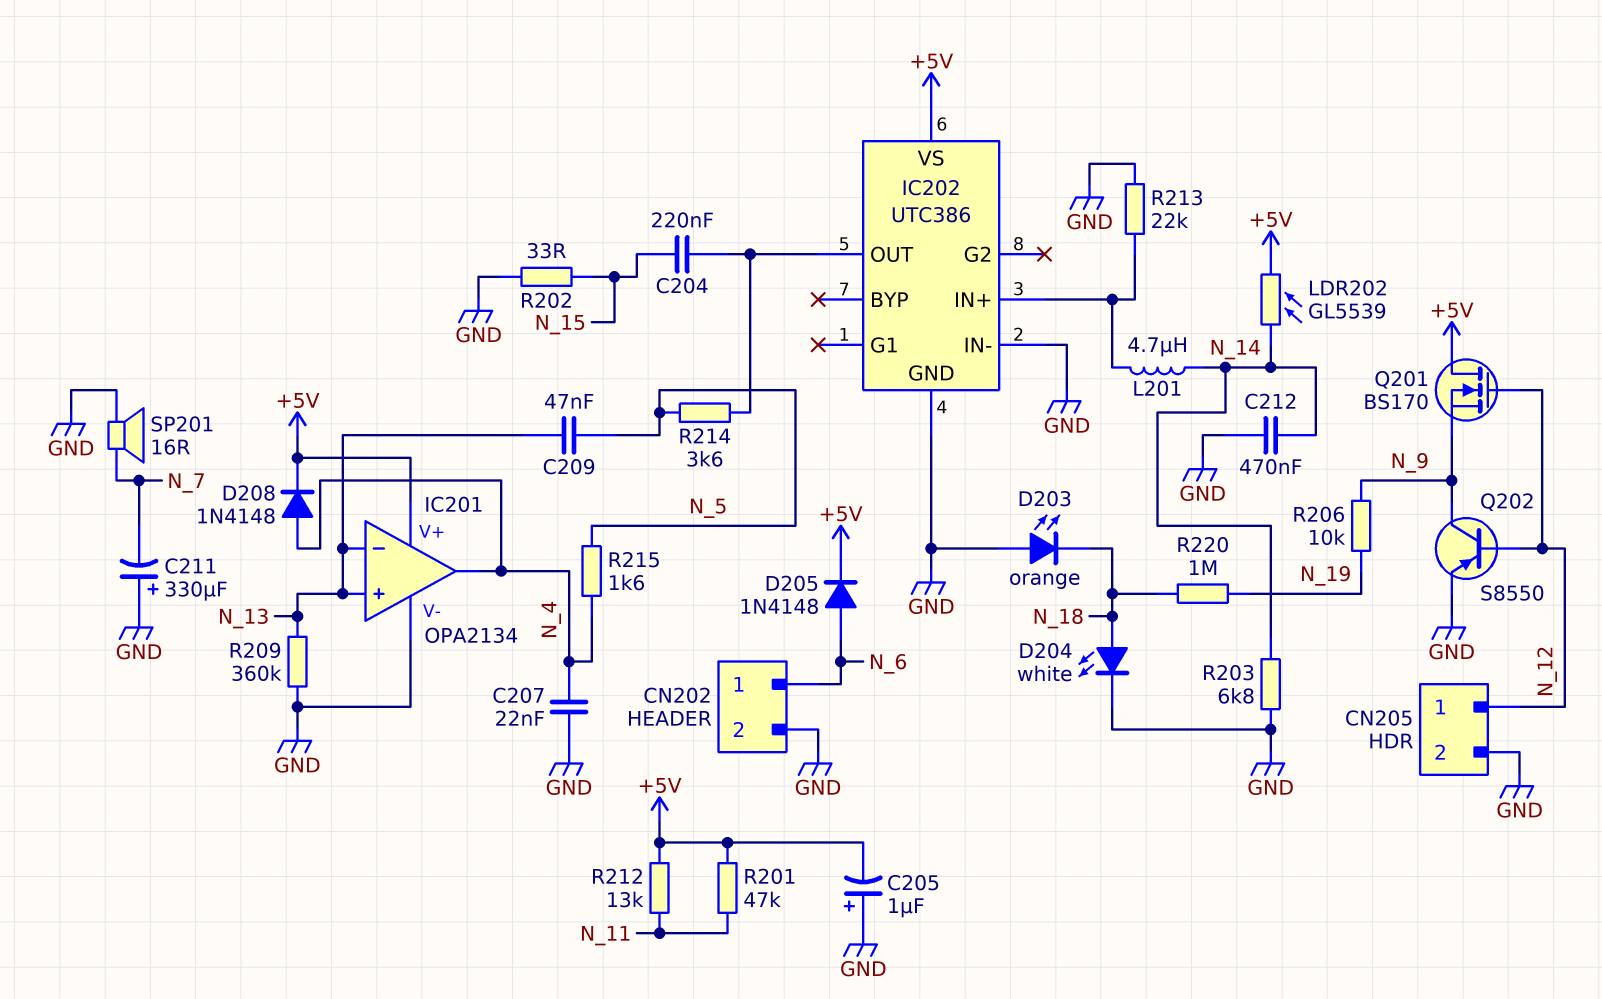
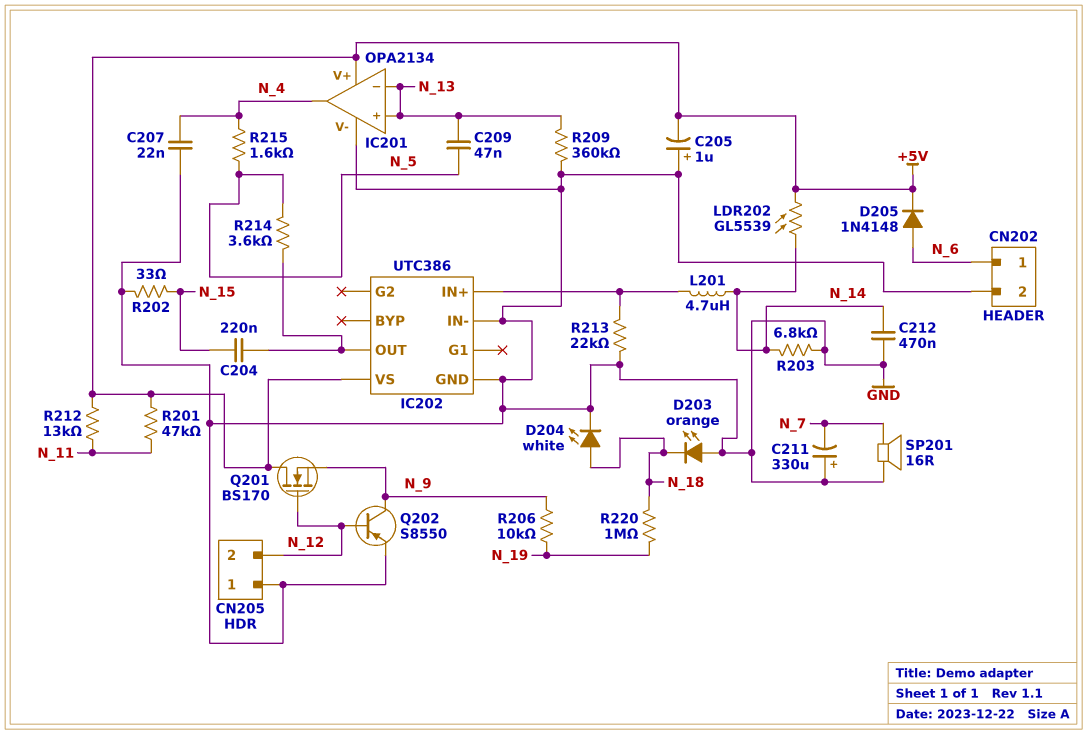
CN205 pin 1: N_12 -> GND
CN205 pin 2: GND -> N_12
D208: diode 1N4148 (A N_4, K +5V) -> none

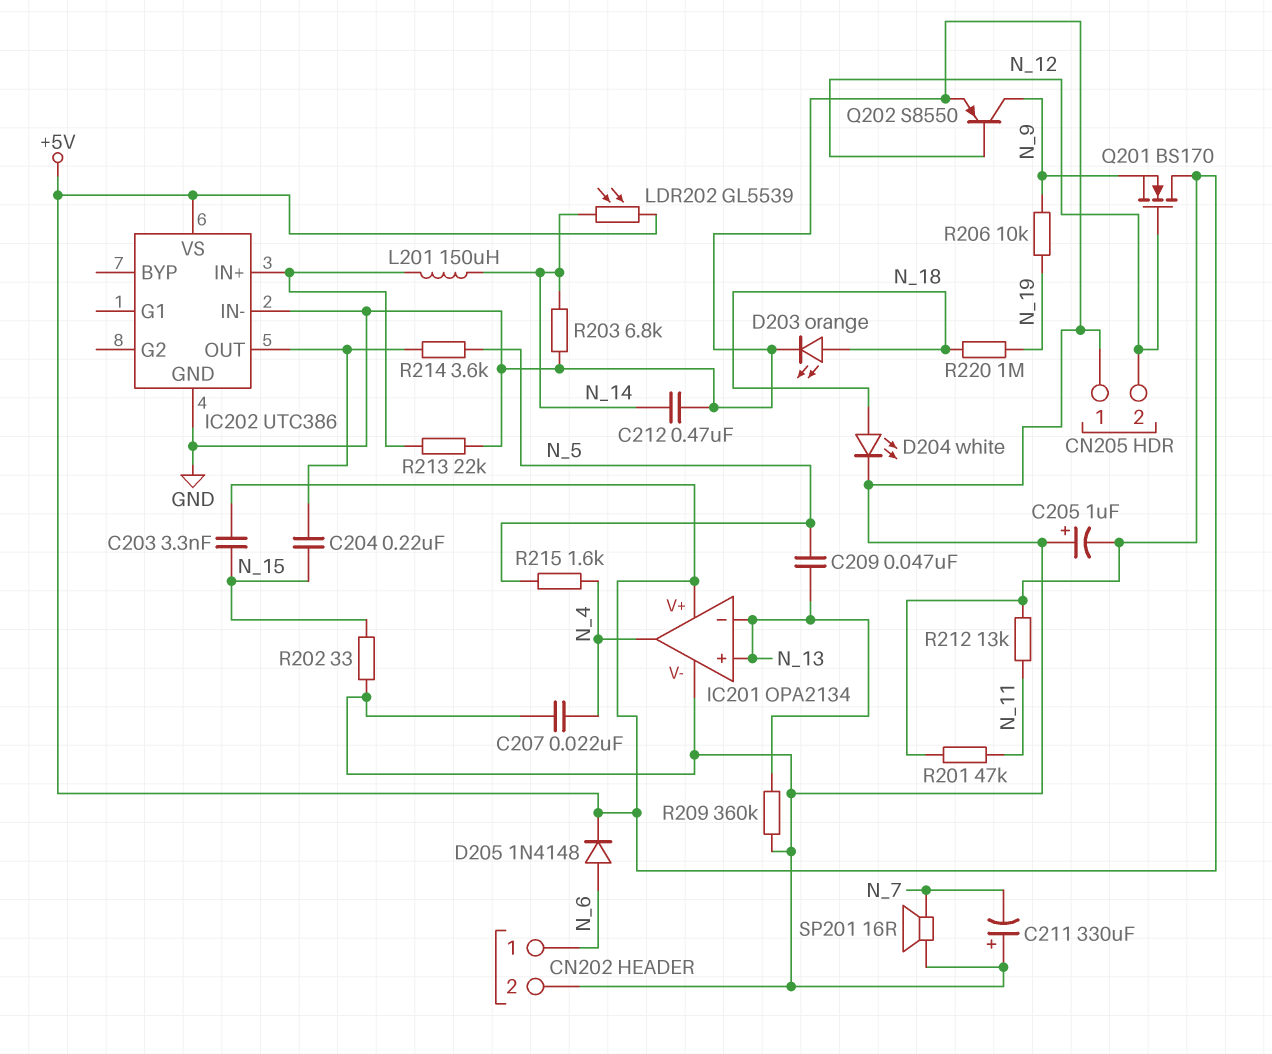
C203: none -> 3.3nF (+5V, N_15)
D203: LED orange (A GND, K N_18) -> LED orange (A N_18, K GND)
L201: 4.7uH (IC202/IN+, N_14) -> 150uH (IC202/IN+, N_14)

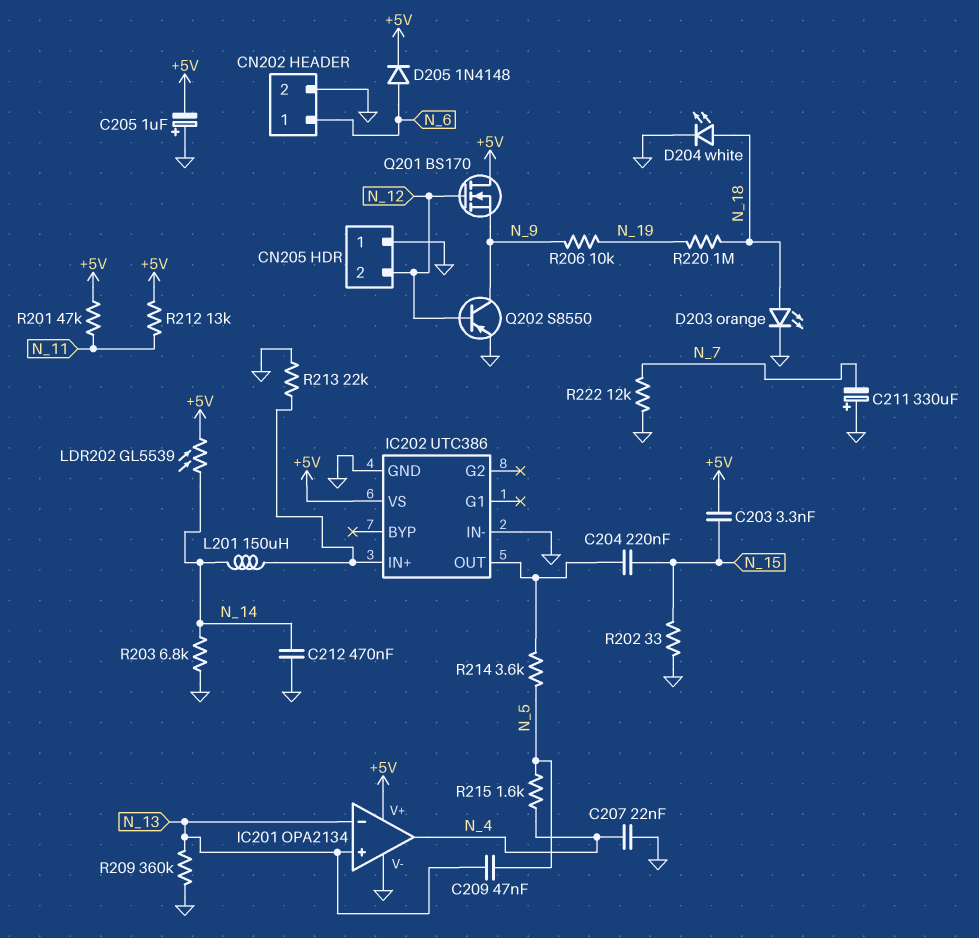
R222: none -> 12k (GND, N_7)
SP201: speaker 16R (GND, N_7) -> none

